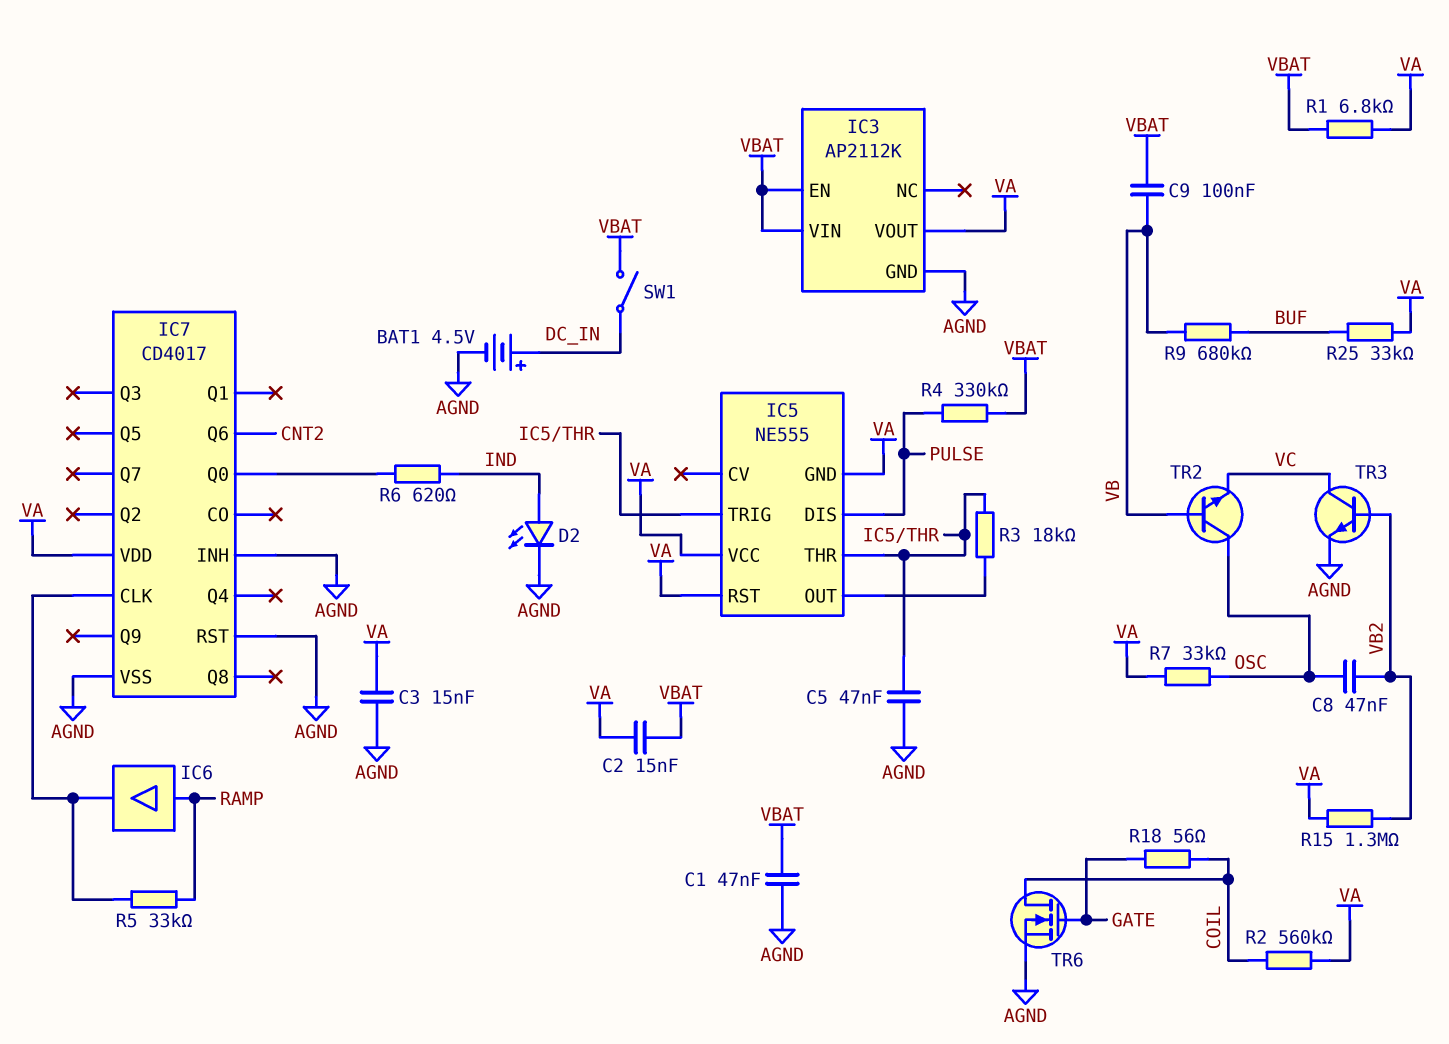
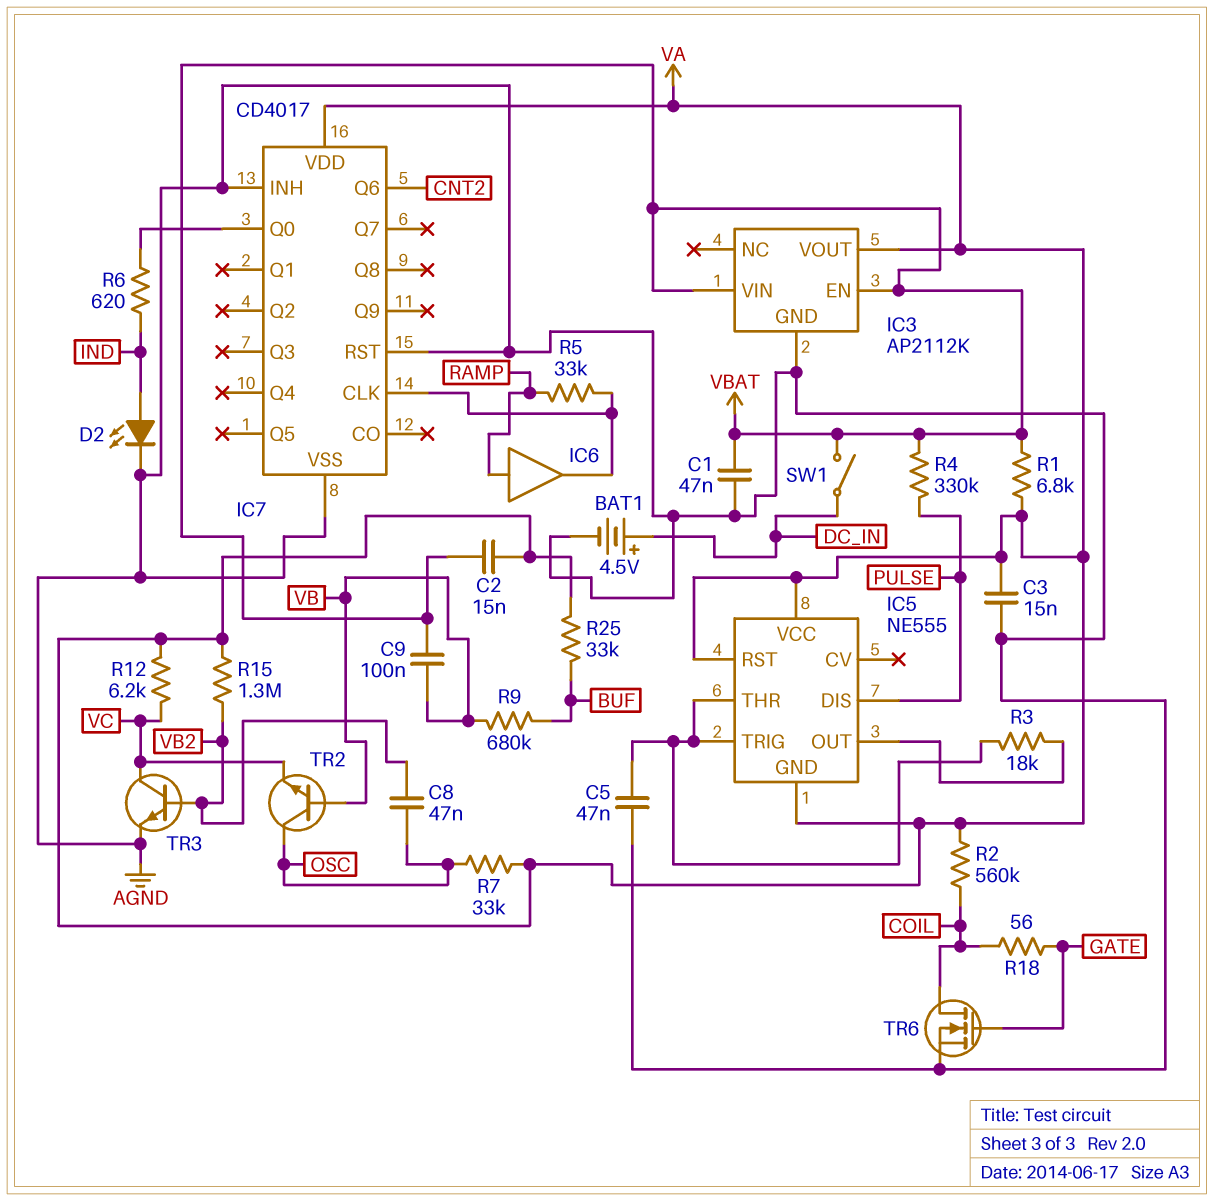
R12: none -> 6.2k (VA, VC)

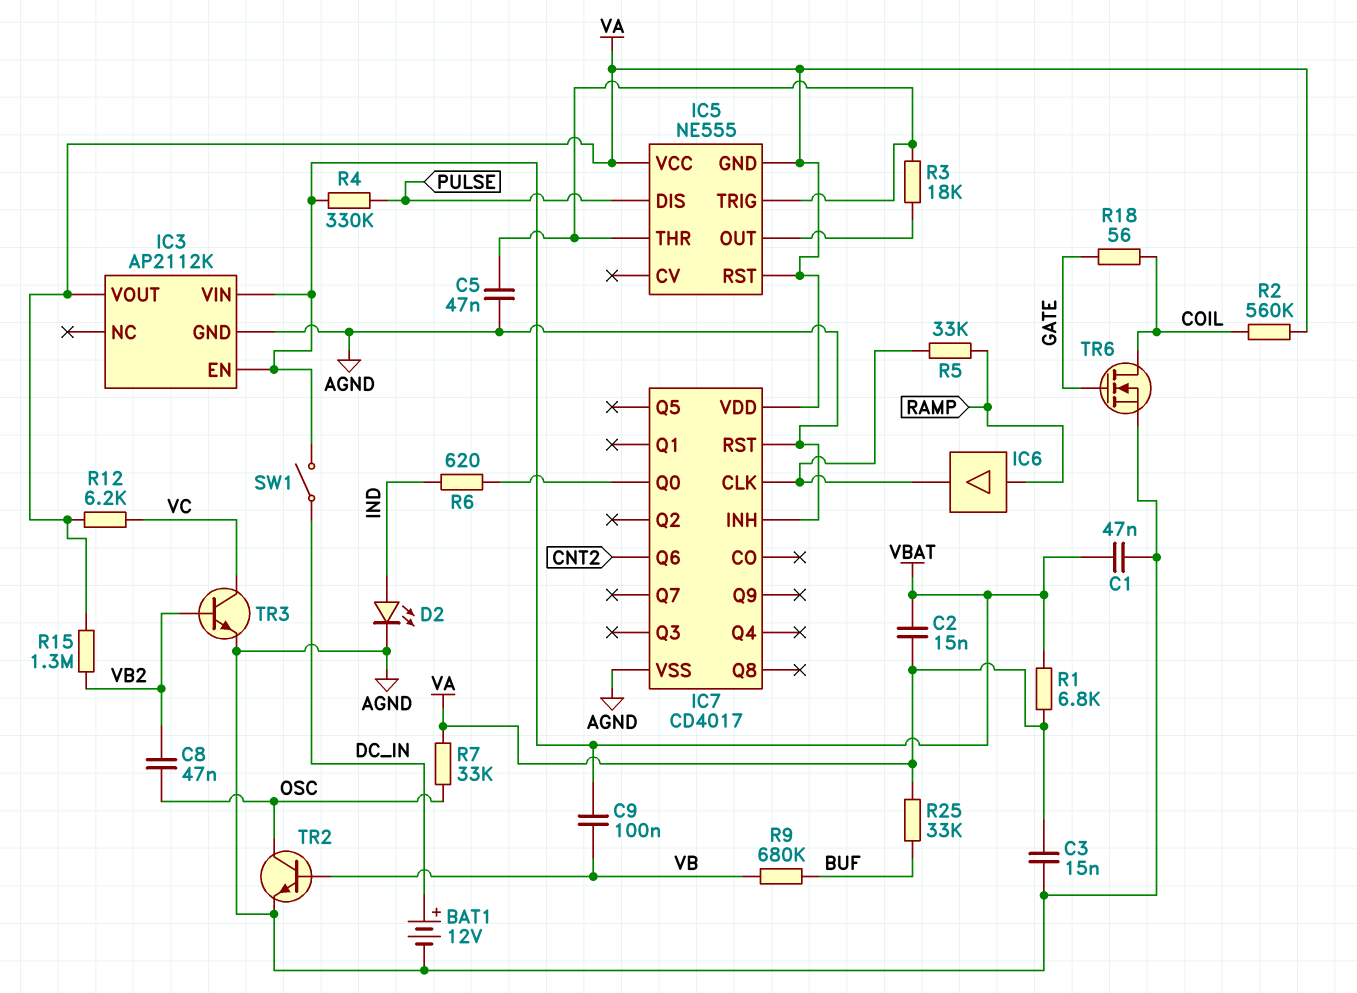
BAT1: 4.5V (plus DC_IN, minus AGND) -> 12V (plus DC_IN, minus AGND)
TR2: NPN (B VB, C OSC, E VC) -> NPN (B VB, C OSC, E AGND)

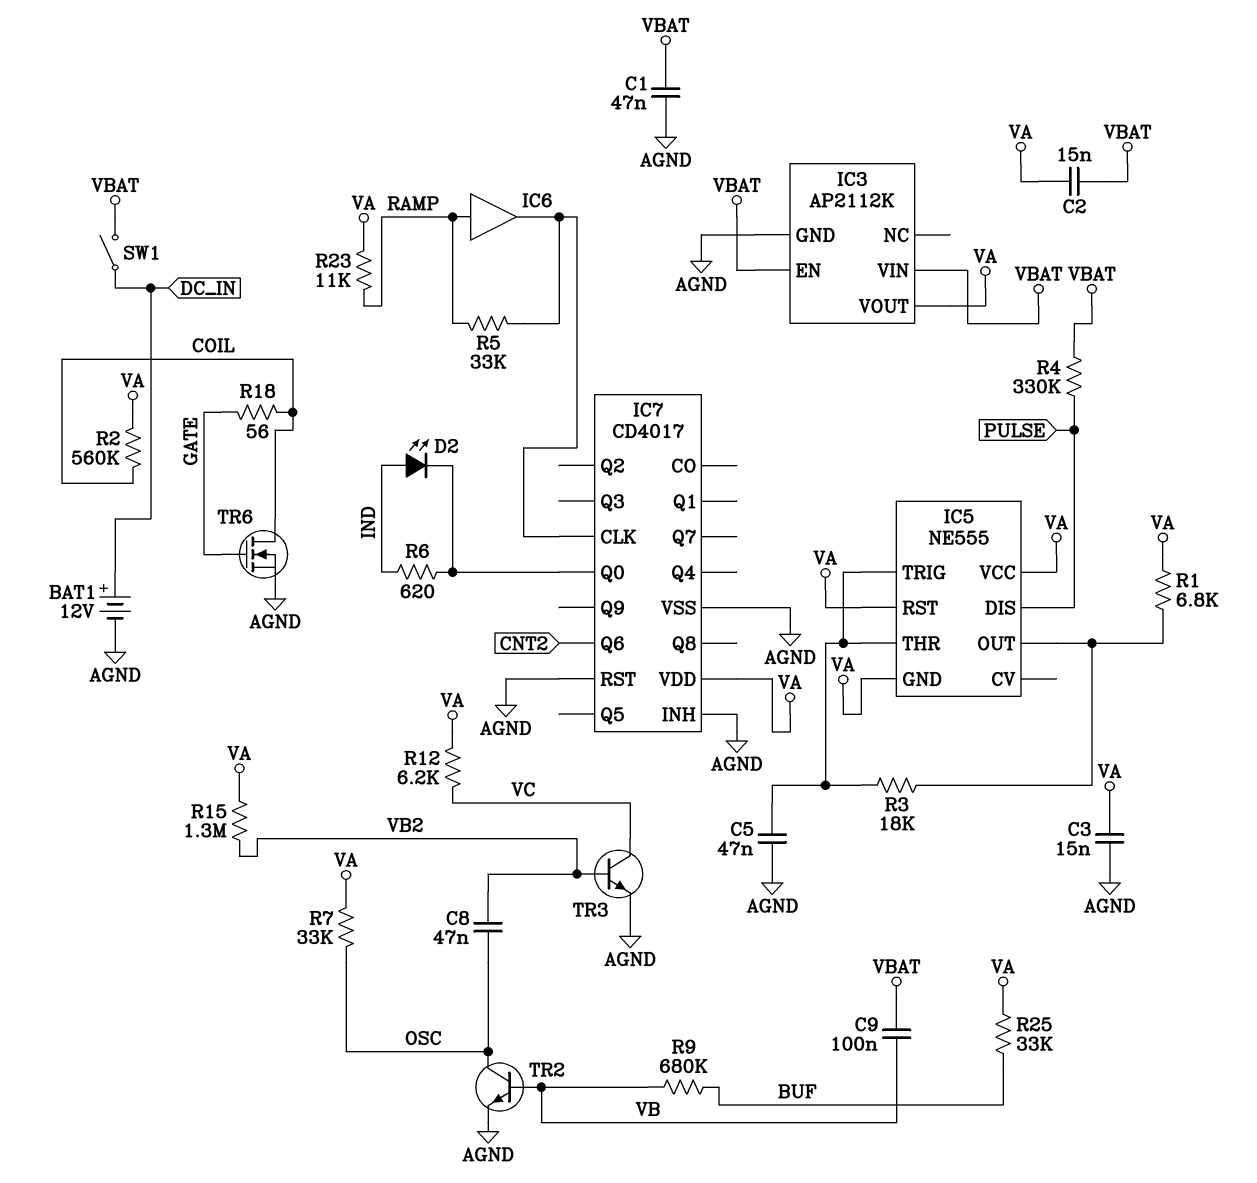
D2: LED (A IND, K AGND) -> LED (A IND, K IC7/Q0)
R1: 6.8k (VA, VBAT) -> 6.8k (IC5/OUT, VA)
R23: none -> 11k (RAMP, VA)

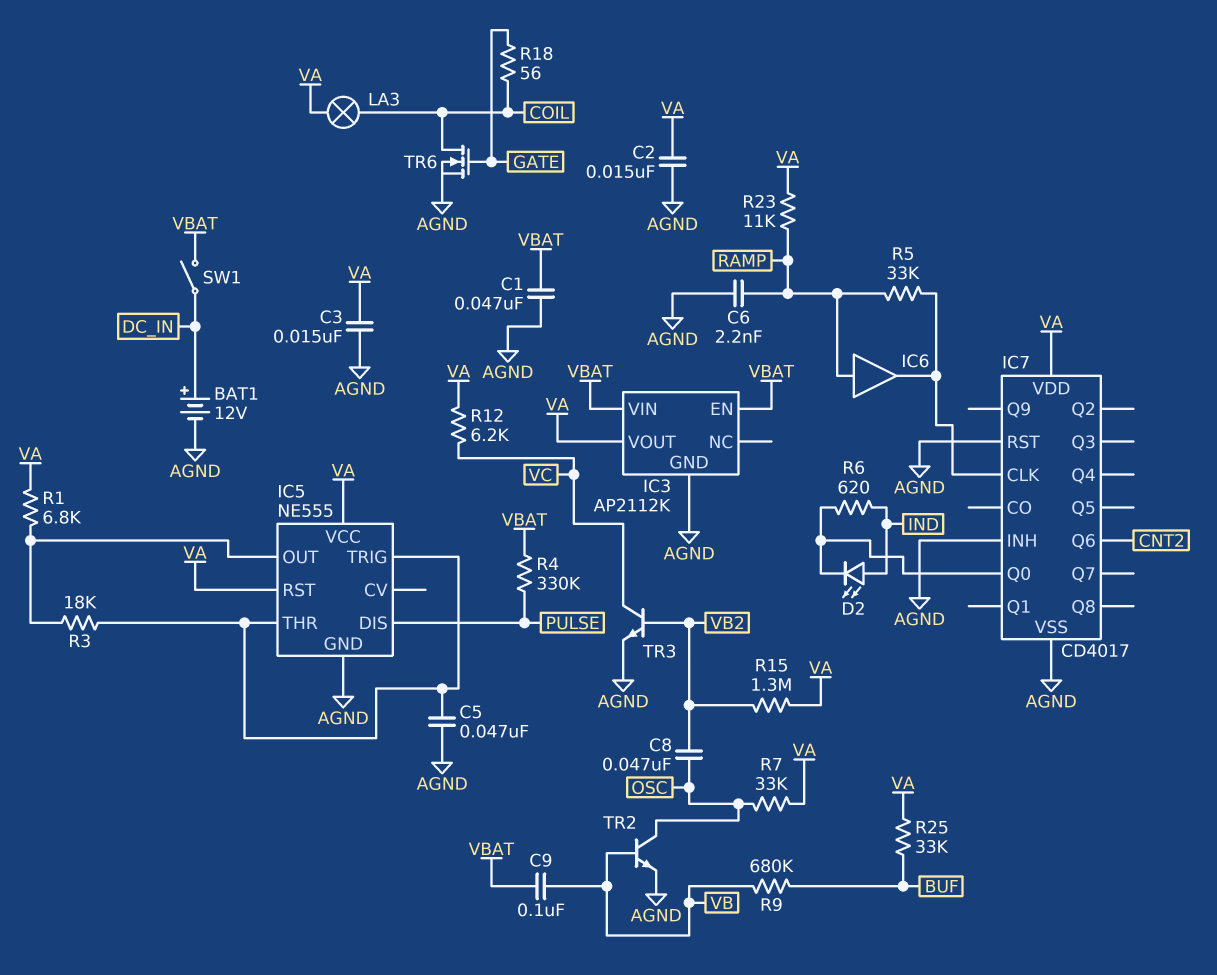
C2: 15nF (VA, VBAT) -> 15nF (AGND, VA)
C6: none -> 2.2nF (AGND, RAMP)
IC5 pin GND: VA -> AGND
LA3: none -> lamp (COIL, VA)
R2: 560k (COIL, VA) -> none

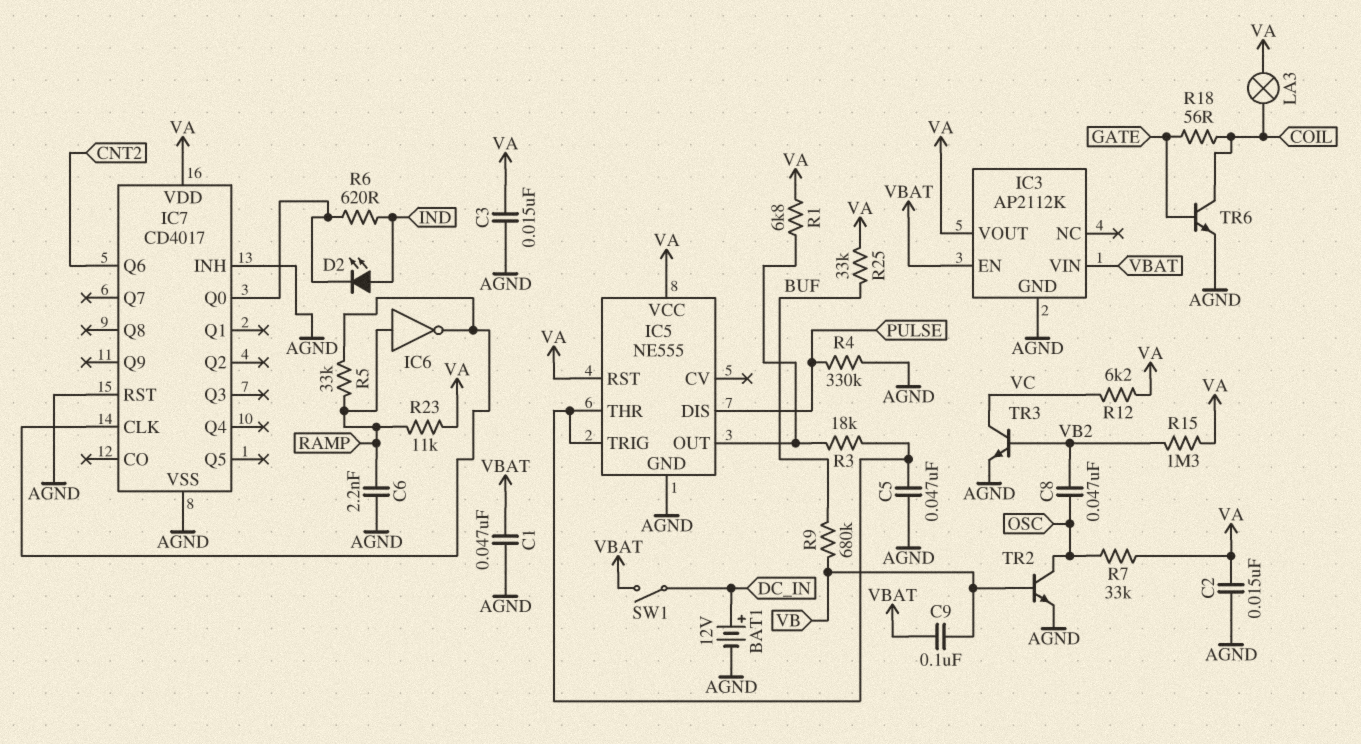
IC6: buffer (in RAMP, out IC7/CLK) -> NOT (in RAMP, out IC7/CLK)
R4: 330k (PULSE, VBAT) -> 330k (AGND, PULSE)
TR6: NMOS (G GATE, D COIL, S AGND) -> NPN (B GATE, C COIL, E AGND)

